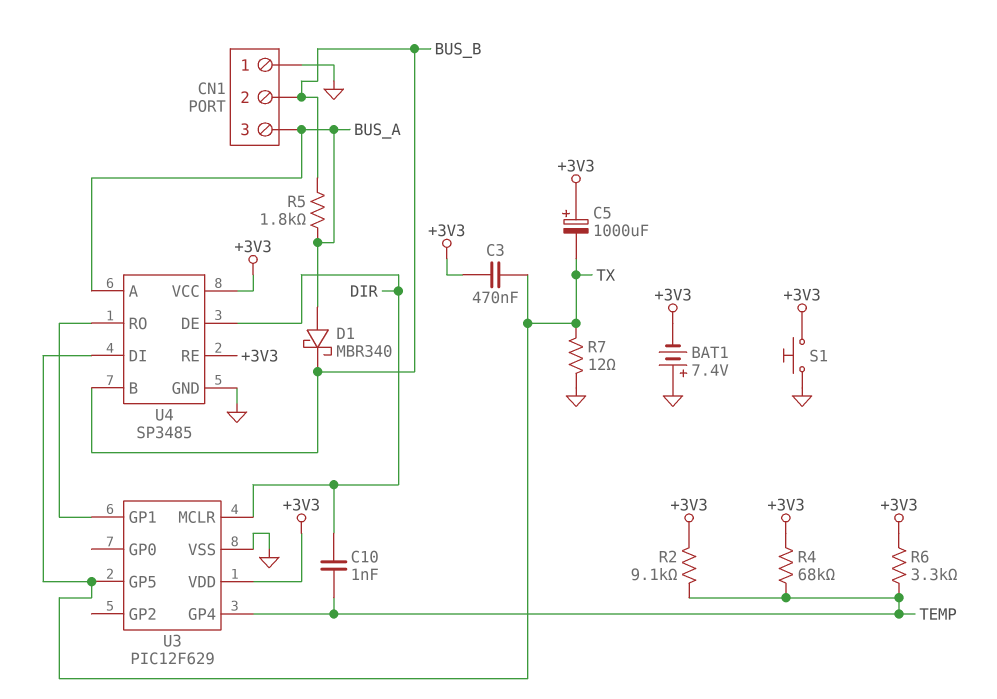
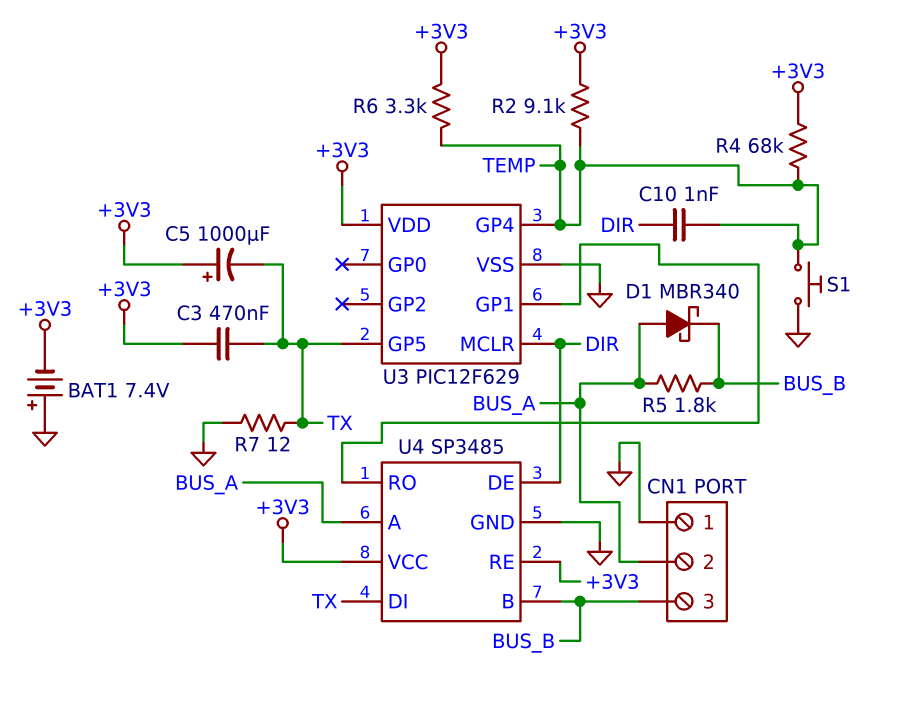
CN1 pin 2: BUS_B -> BUS_A
CN1 pin 3: BUS_A -> BUS_B
S1: button (+3V3, GND) -> button (GND, TEMP)

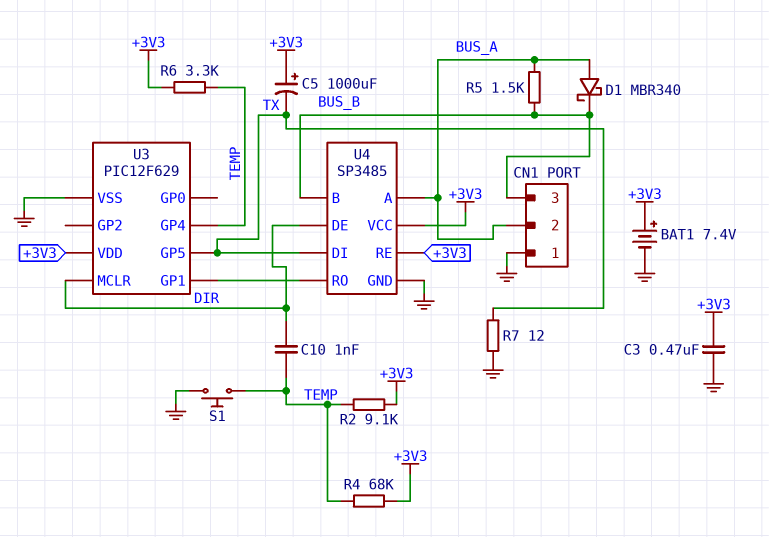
BAT1: 7.4V (plus GND, minus +3V3) -> 7.4V (plus +3V3, minus GND)
C3: 470nF (+3V3, TX) -> 470nF (+3V3, GND)
R5: 1.8k (BUS_A, BUS_B) -> 1.5k (BUS_A, BUS_B)

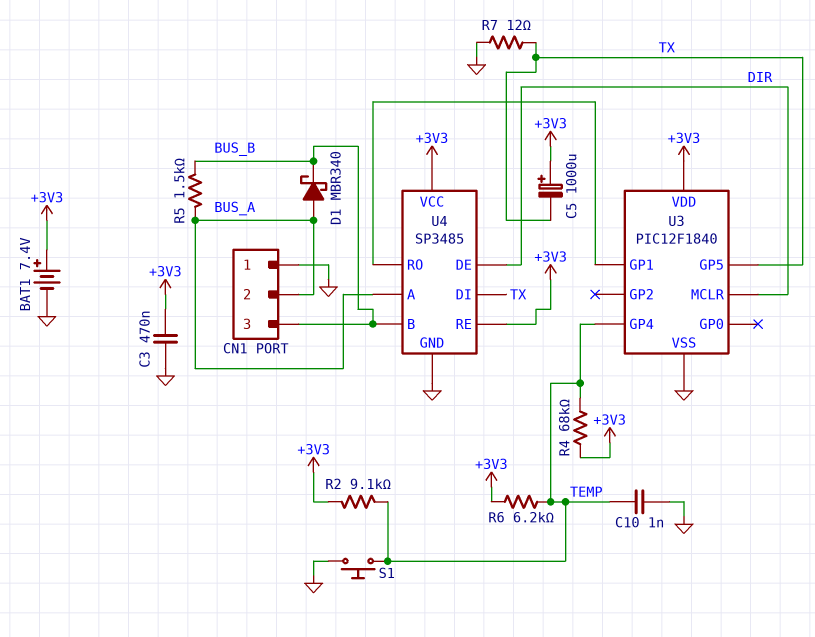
C10: 1nF (DIR, TEMP) -> 1nF (GND, TEMP)
R6: 3.3k (+3V3, TEMP) -> 6.2k (+3V3, TEMP)
U3: PIC12F629 -> PIC12F1840

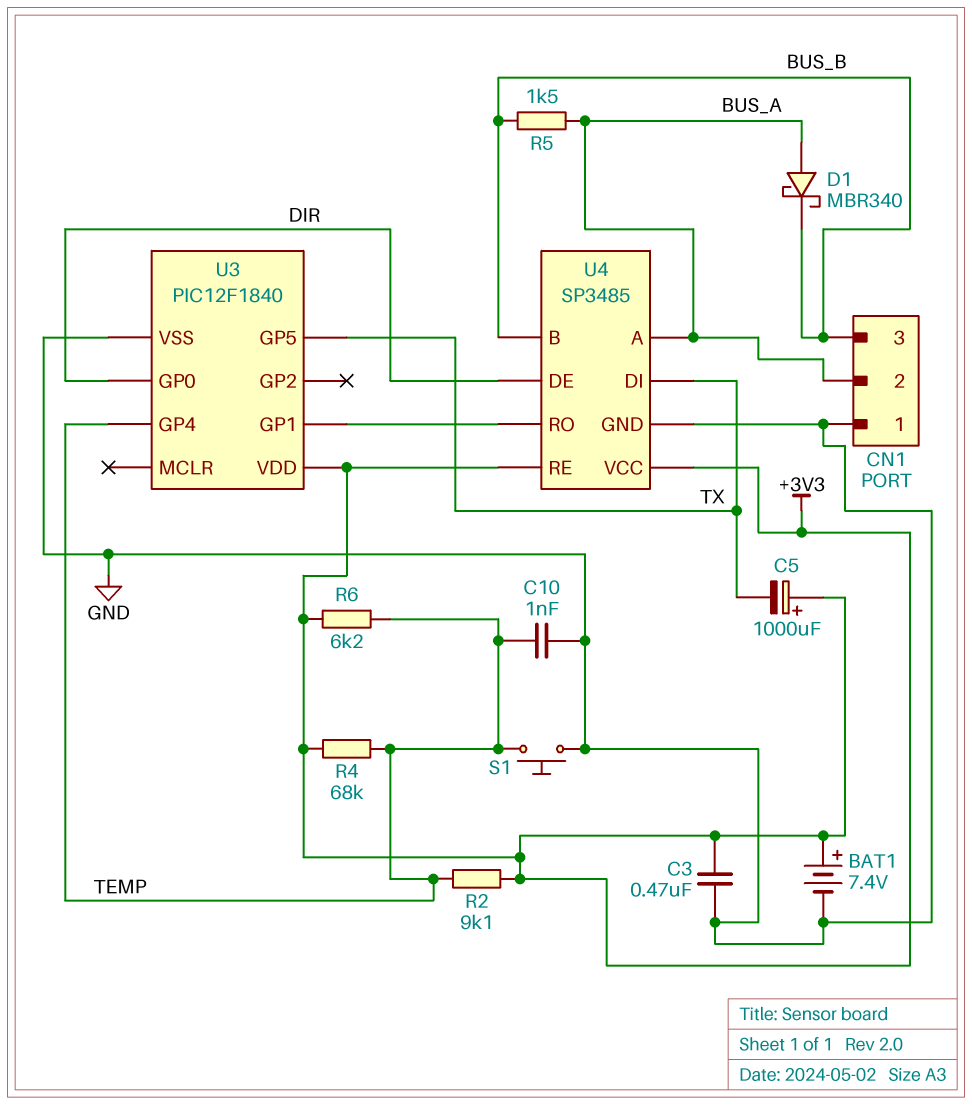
R7: 12 (GND, TX) -> none
U3 pin GP0: none -> DIR
U3 pin MCLR: DIR -> none

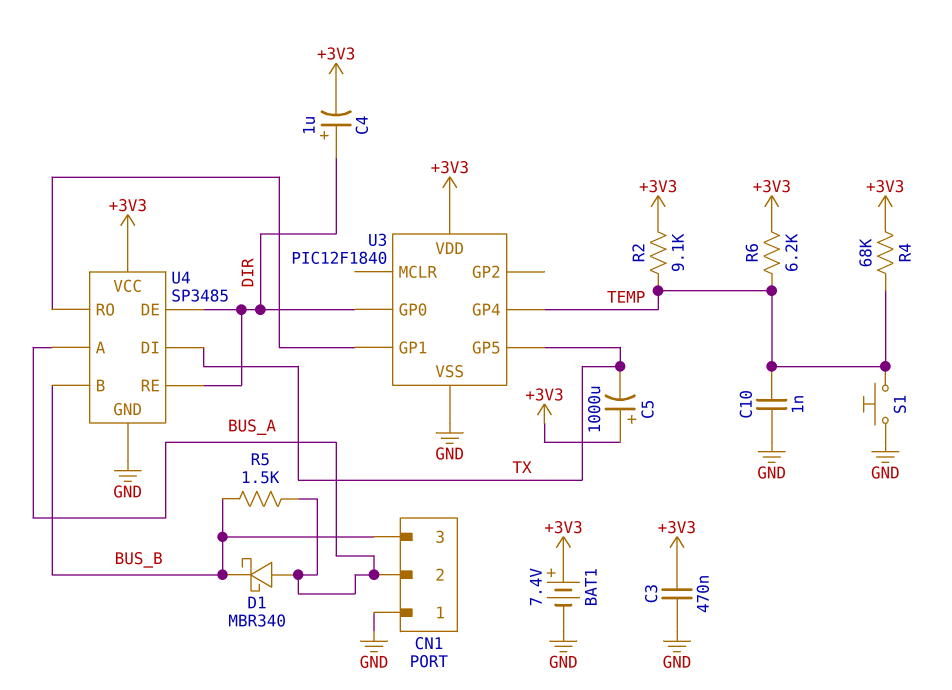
C4: none -> 1uF (plus DIR, minus +3V3)
U4 pin RE: +3V3 -> DIR

